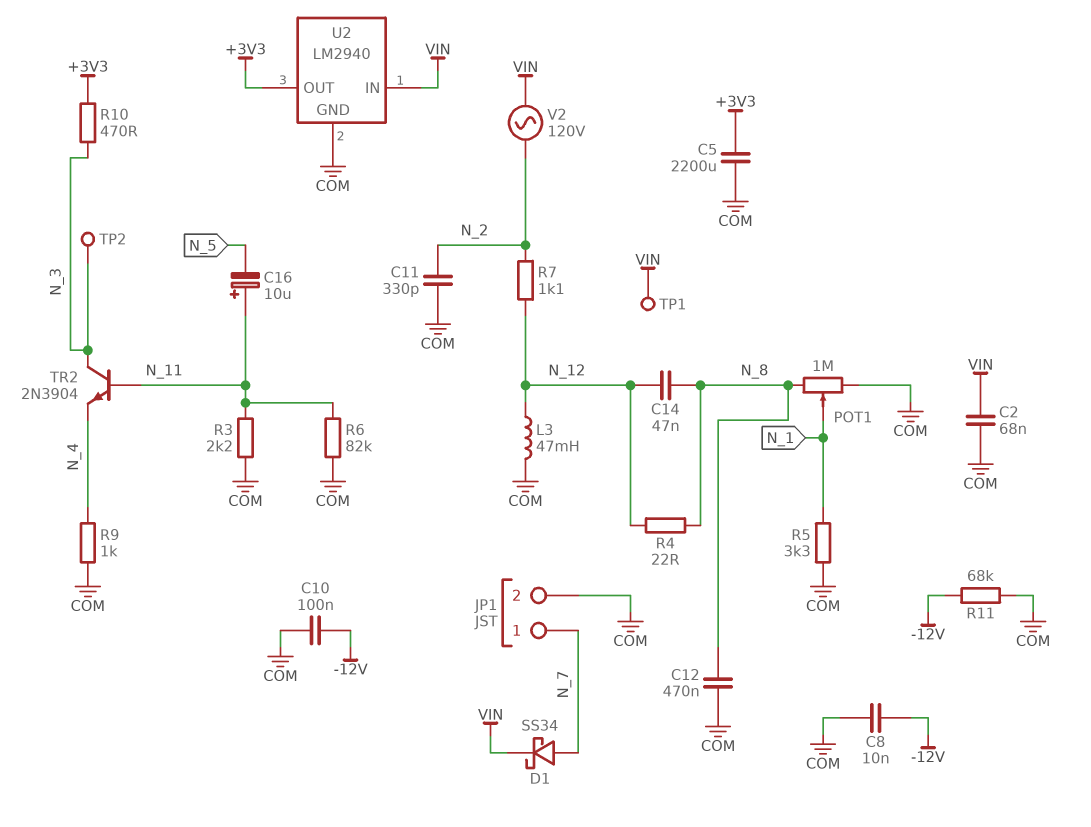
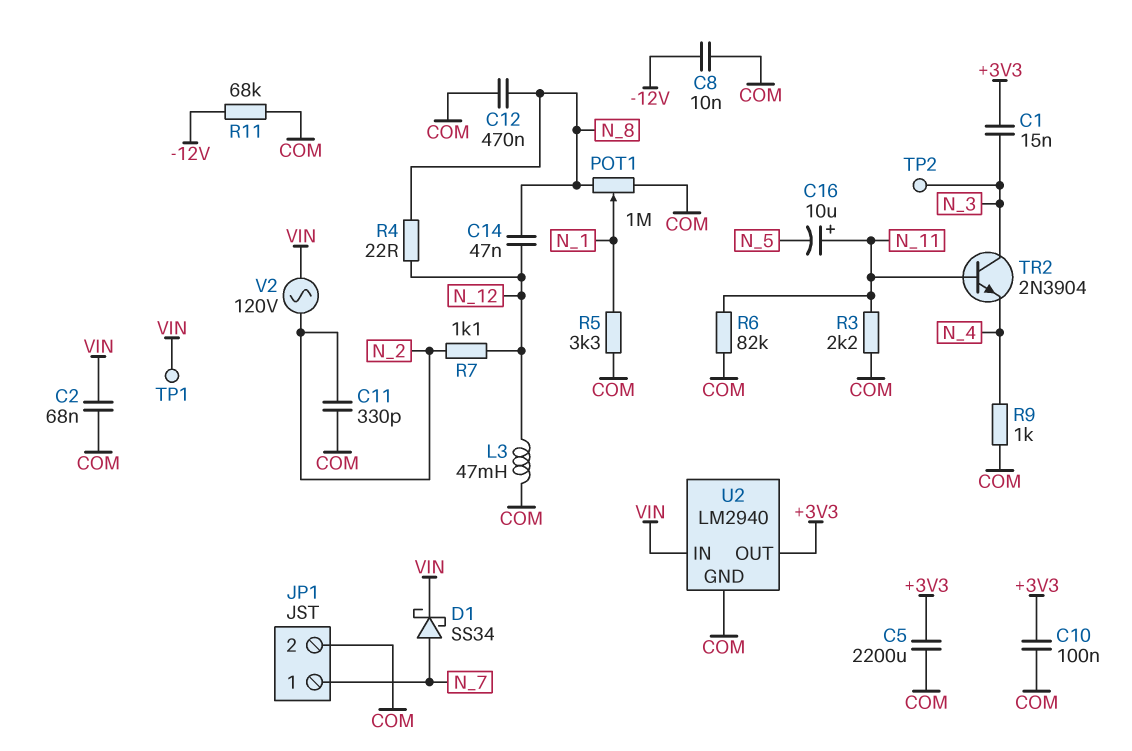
C1: none -> 15nF (+3V3, N_3)
C10: 100nF (-12V, COM) -> 100nF (+3V3, COM)
R10: 470 (+3V3, N_3) -> none

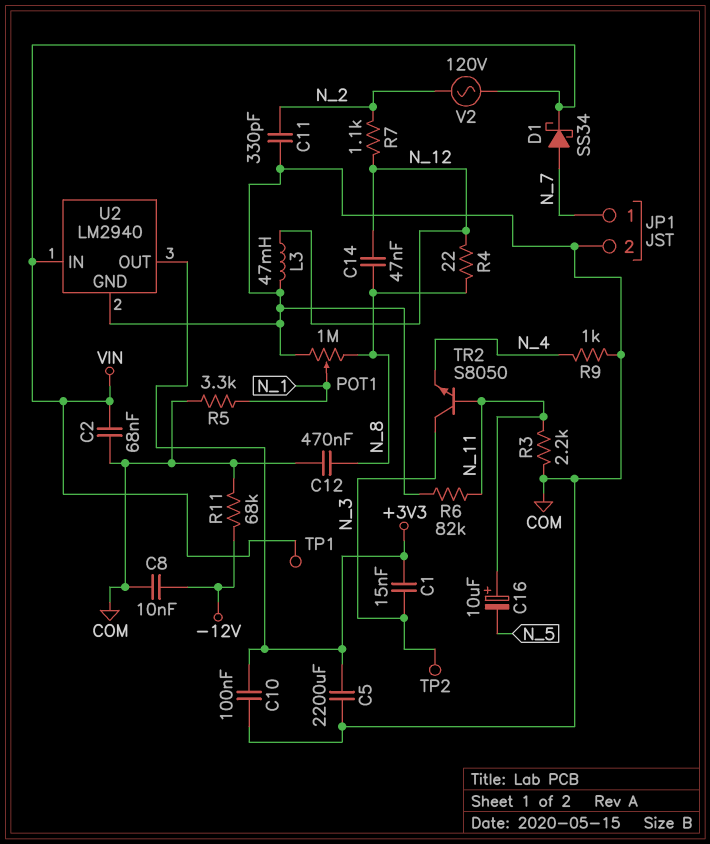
TR2: NPN 2N3904 (B N_11, C N_3, E N_4) -> NPN S8050 (B N_11, C N_3, E N_4)

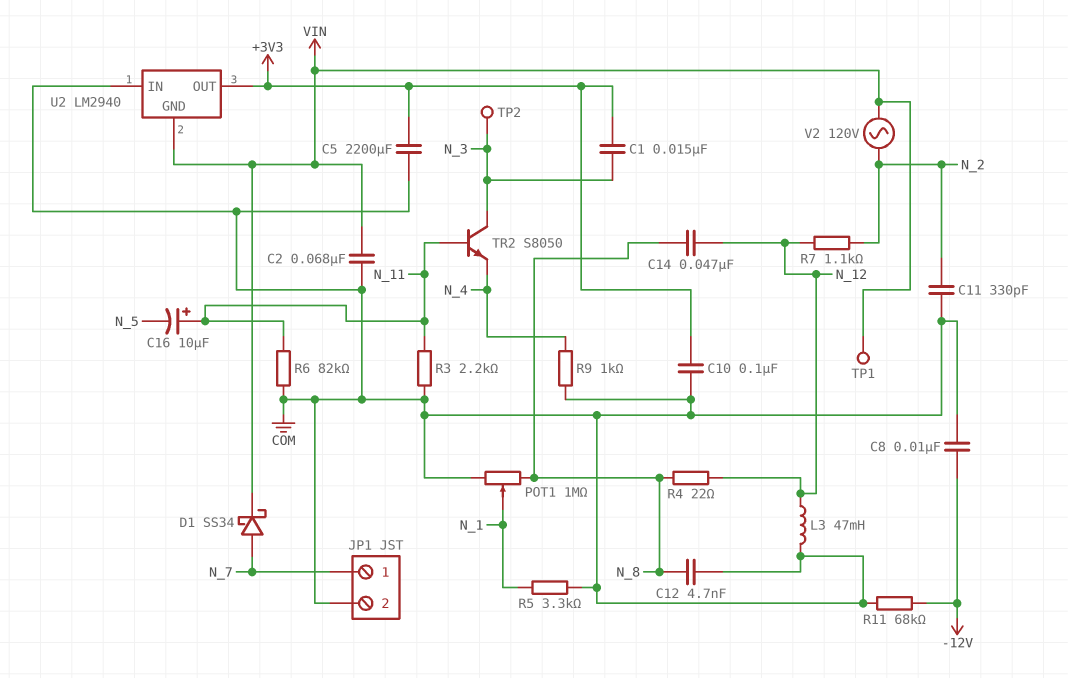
C12: 470nF (COM, N_8) -> 4.7nF (COM, N_8)
U2 pin GND: COM -> VIN
U2 pin IN: VIN -> COM

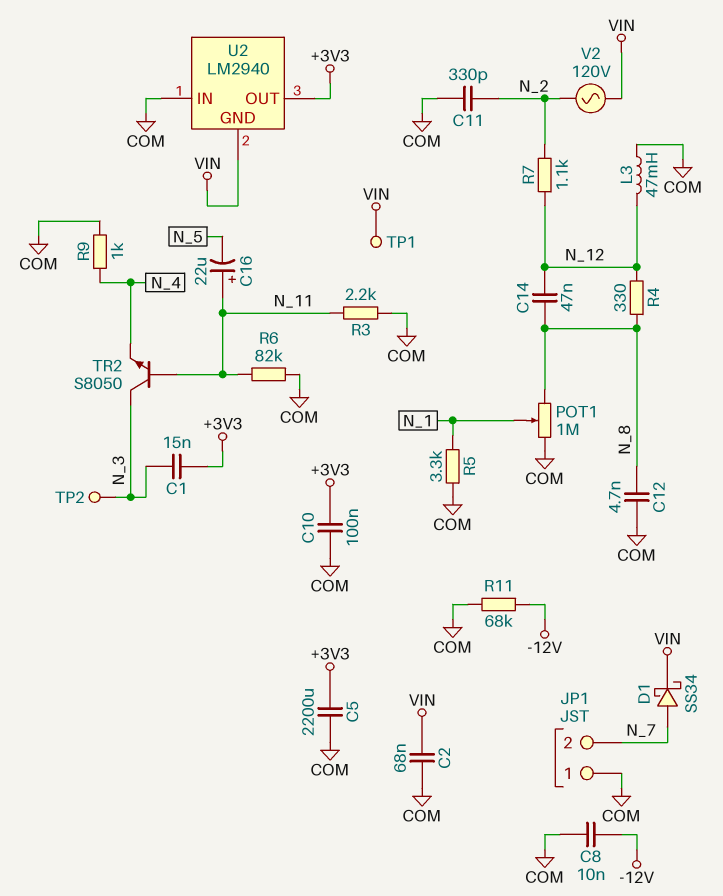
C16: 10uF (plus N_11, minus N_5) -> 22uF (plus N_11, minus N_5)
JP1 pin 1: N_7 -> COM
JP1 pin 2: COM -> N_7
R4: 22 (N_8, N_12) -> 330 (N_8, N_12)

